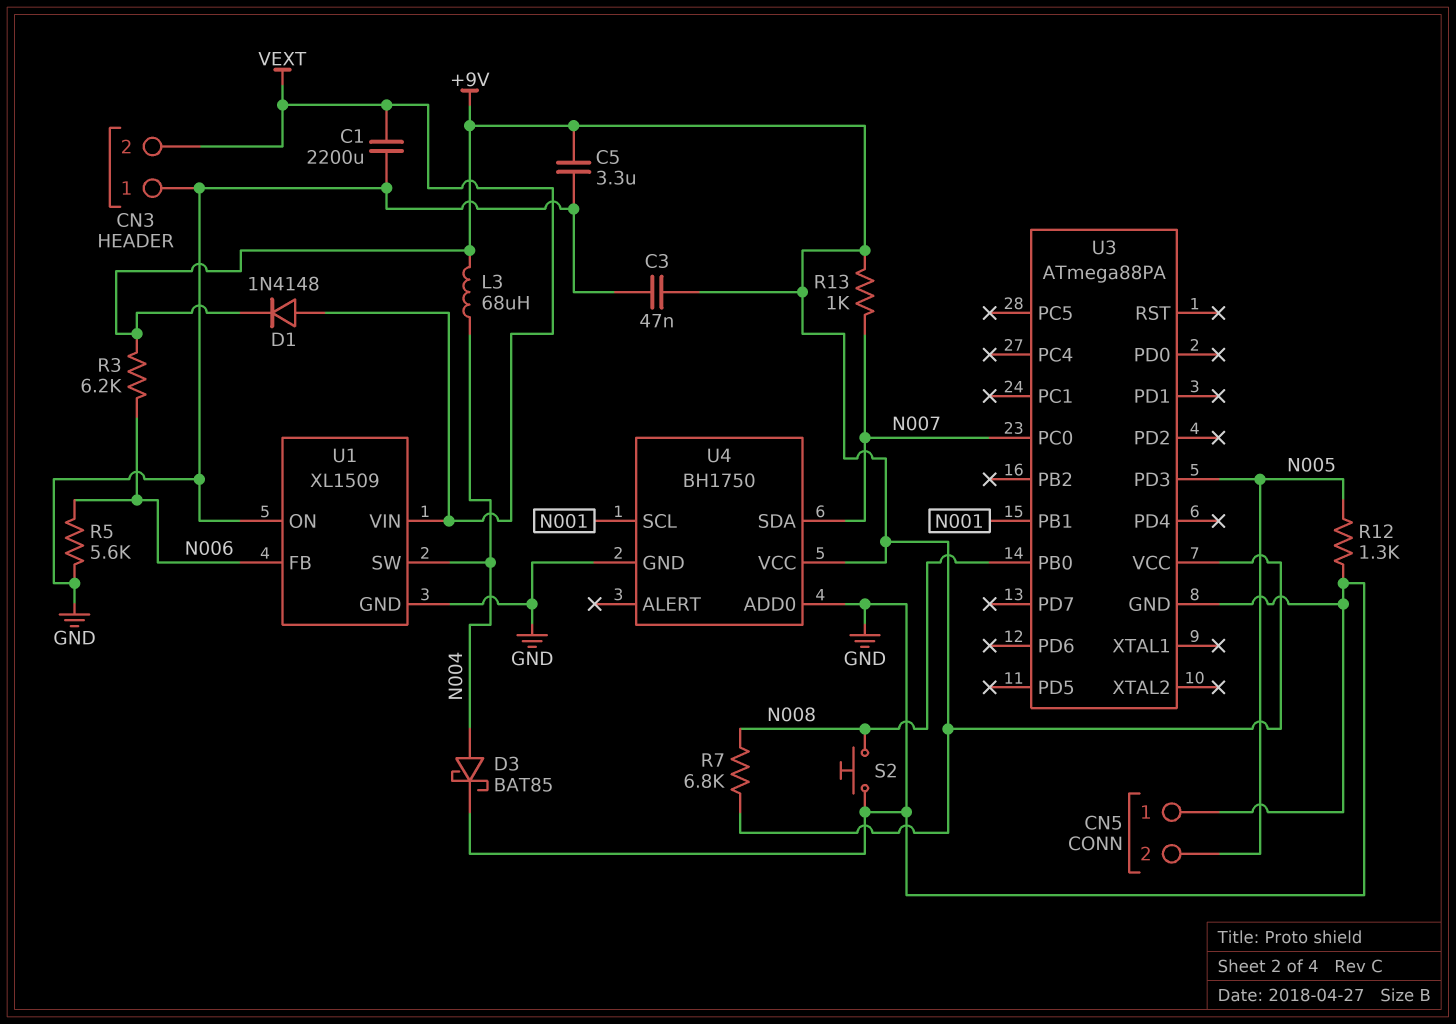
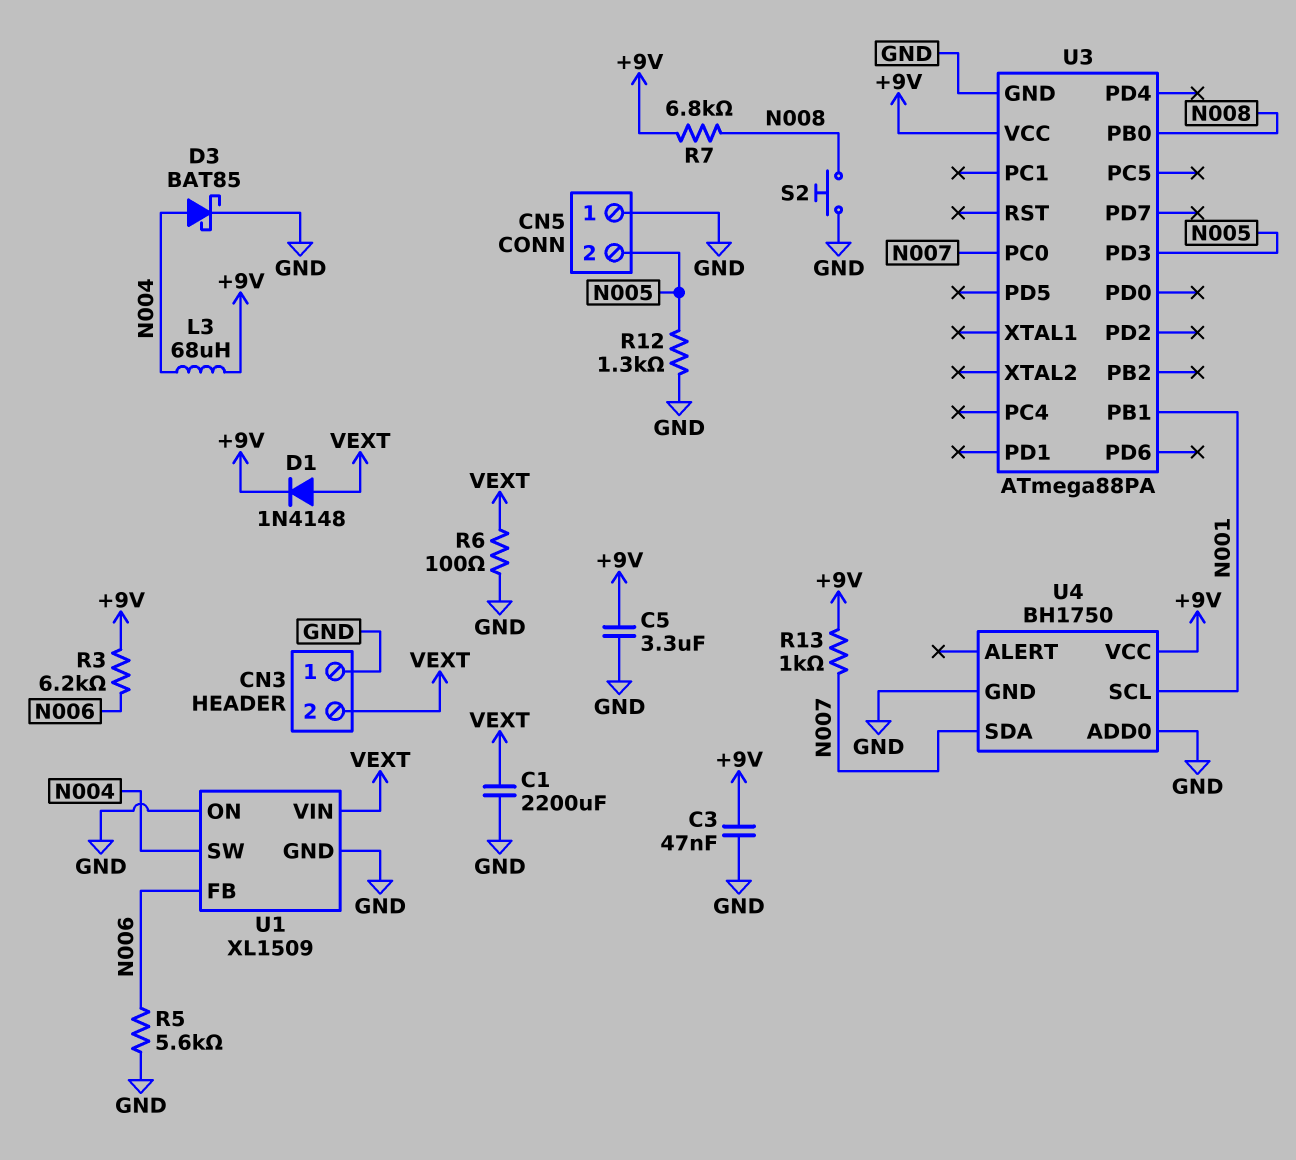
R6: none -> 100 (GND, VEXT)

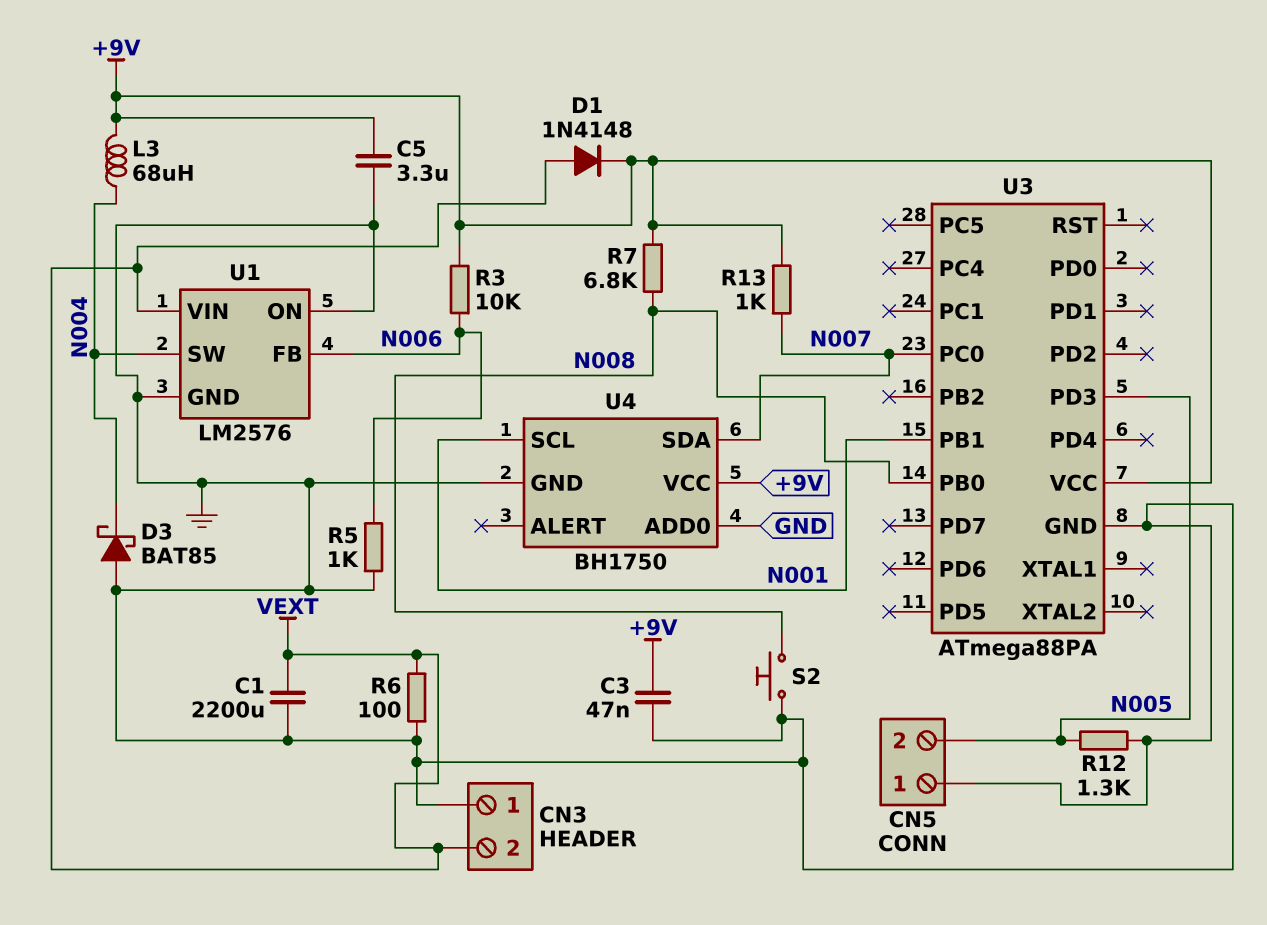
D3: schottky BAT85 (A N004, K GND) -> schottky BAT85 (A GND, K N004)
R3: 6.2k (+9V, N006) -> 10k (+9V, N006)
R5: 5.6k (GND, N006) -> 1k (GND, N006)
U1: XL1509 -> LM2576

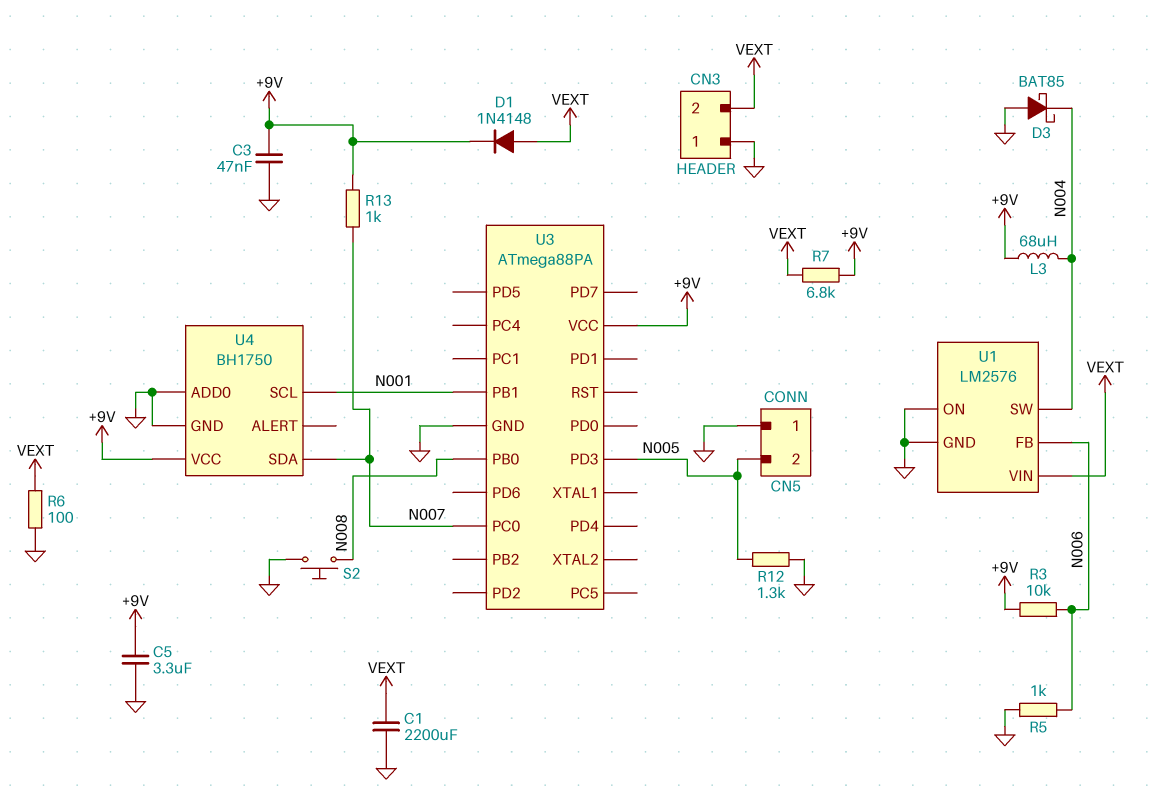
R7: 6.8k (+9V, N008) -> 6.8k (+9V, VEXT)

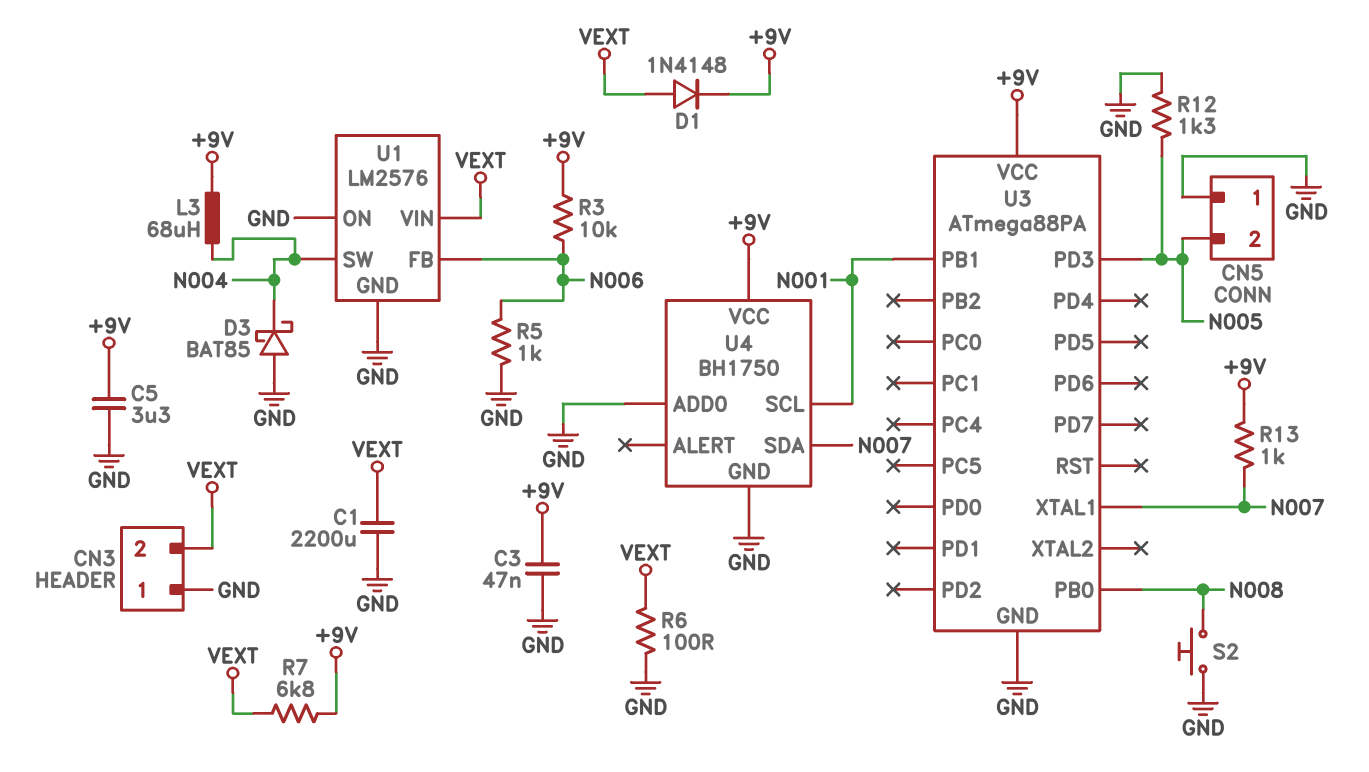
U3 pin PC0: N007 -> none
U3 pin XTAL1: none -> N007

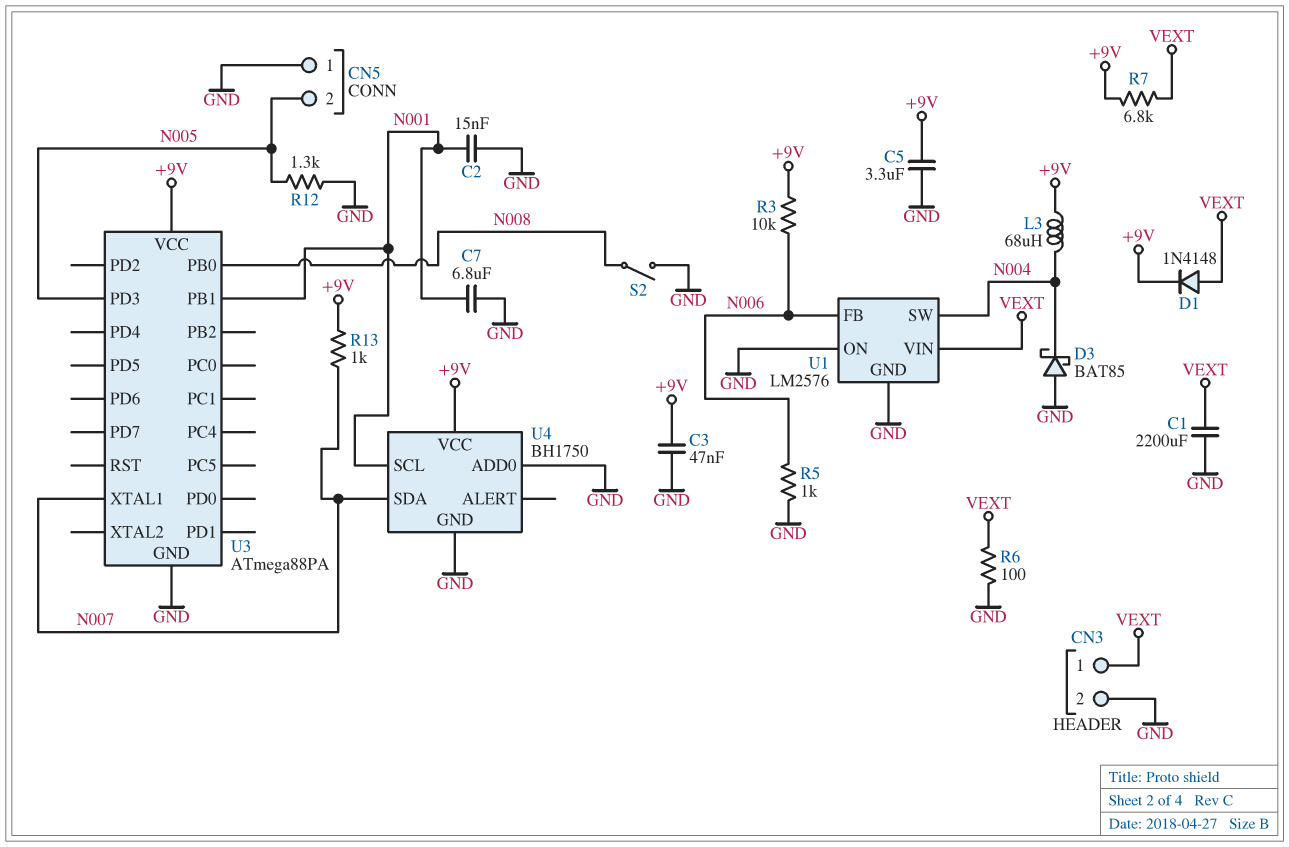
C2: none -> 15nF (GND, N001)
C7: none -> 6.8uF (GND, N001)
CN3 pin 1: GND -> VEXT
CN3 pin 2: VEXT -> GND
S2: button (GND, N008) -> switch (GND, N008)

